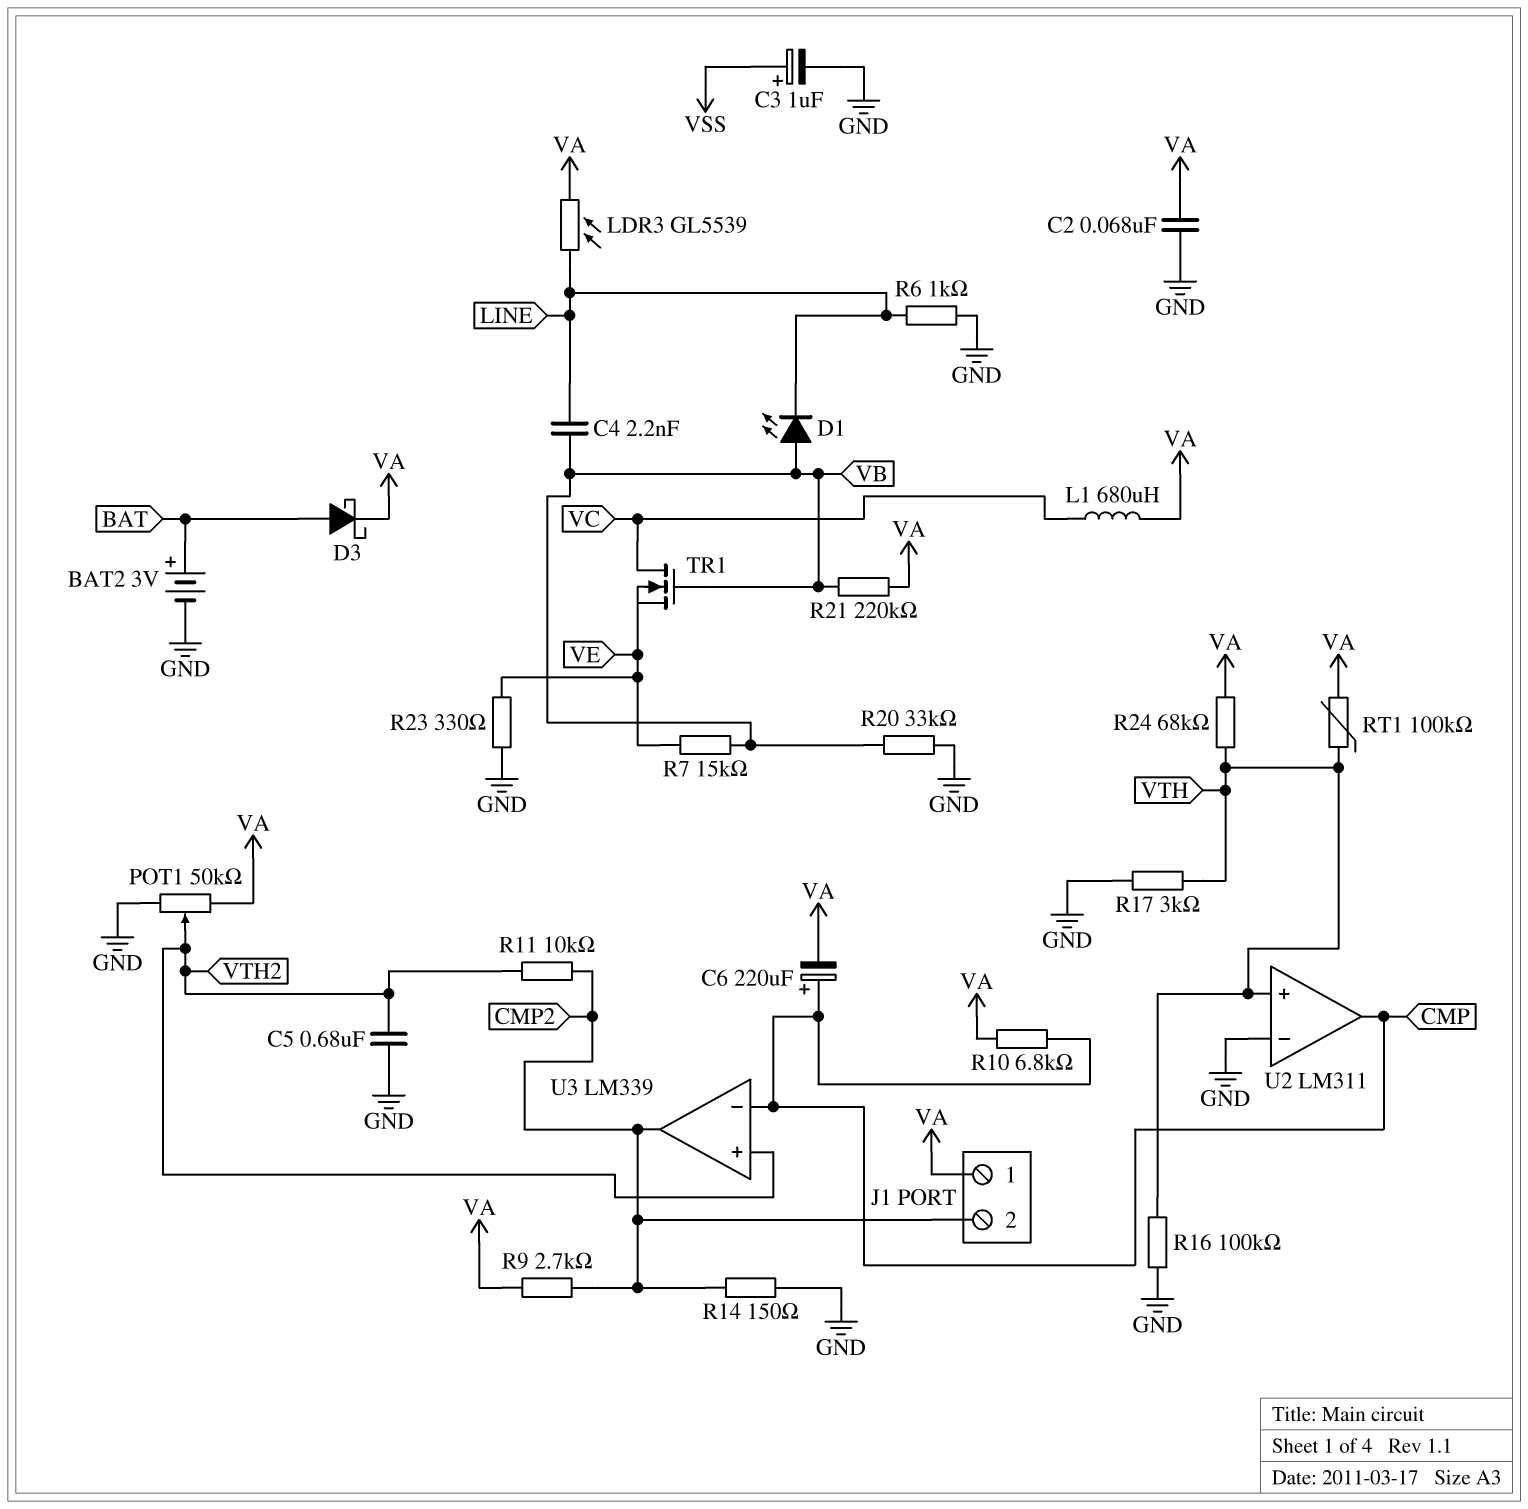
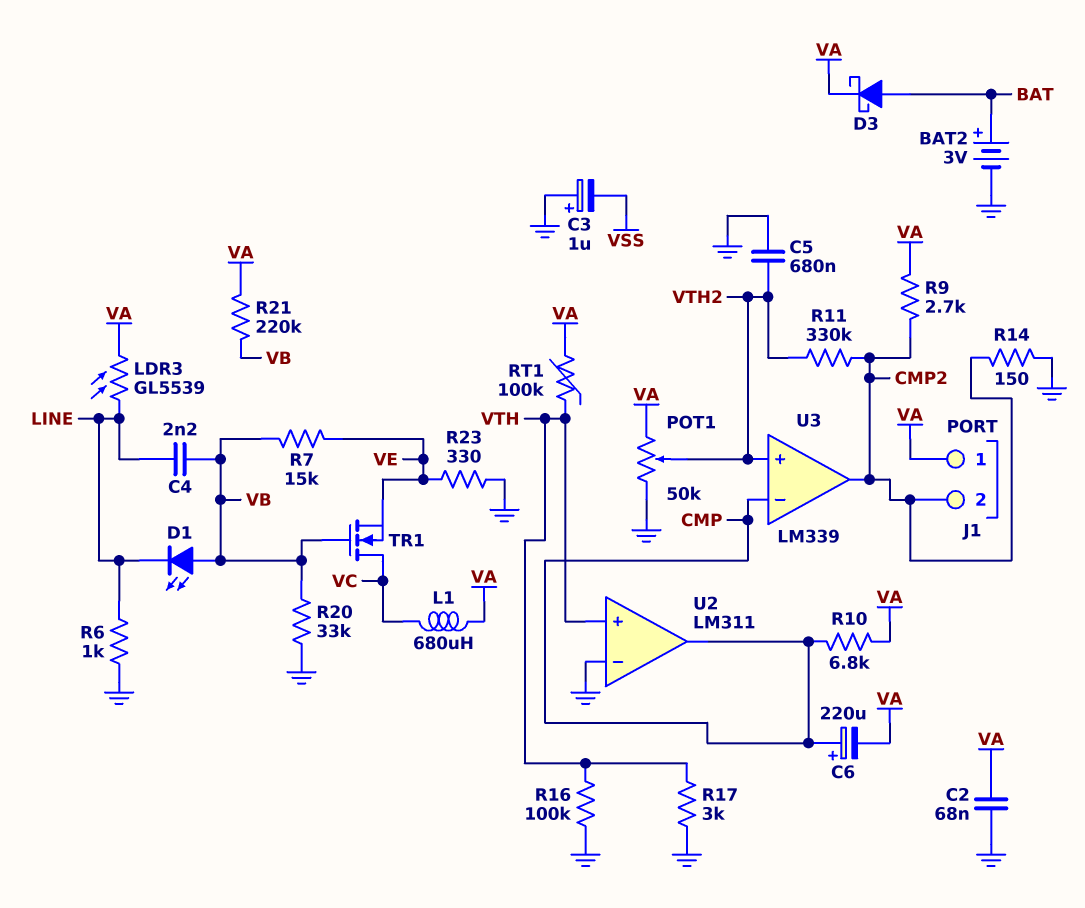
C3: 1uF (plus VSS, minus GND) -> 1uF (plus GND, minus VSS)
R11: 10k (CMP2, VTH2) -> 330k (CMP2, VTH2)
R24: 68k (VA, VTH) -> none

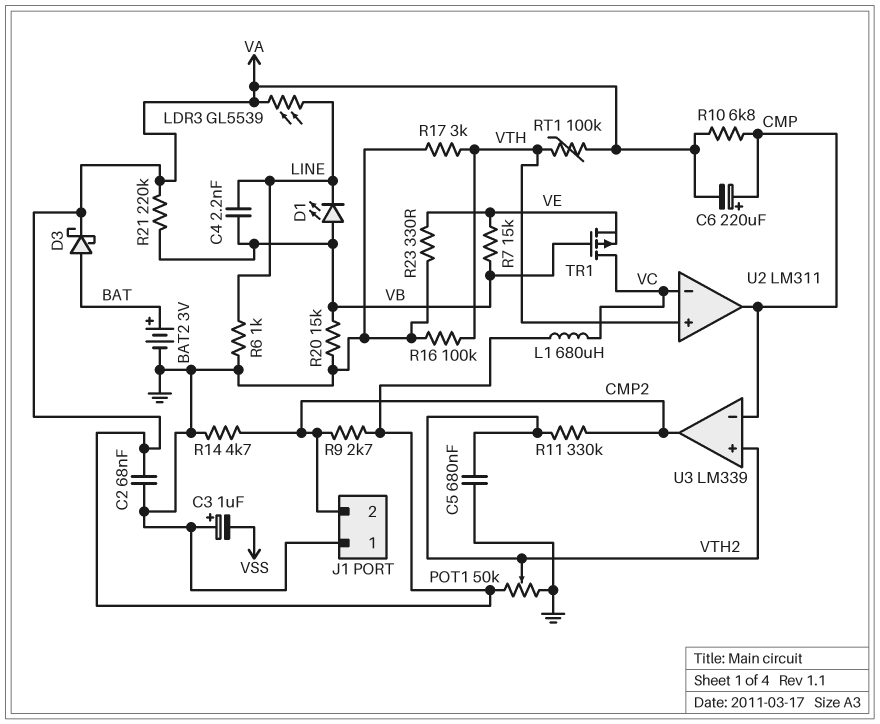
J1 pin 1: VA -> GND
R14: 150 (CMP2, GND) -> 4.7k (CMP2, GND)
R20: 33k (GND, VB) -> 15k (GND, VB)
TR1: NMOS (G VB, D VC, S VE) -> PMOS (G VB, D VC, S VE)
U2 pin in-: GND -> VC

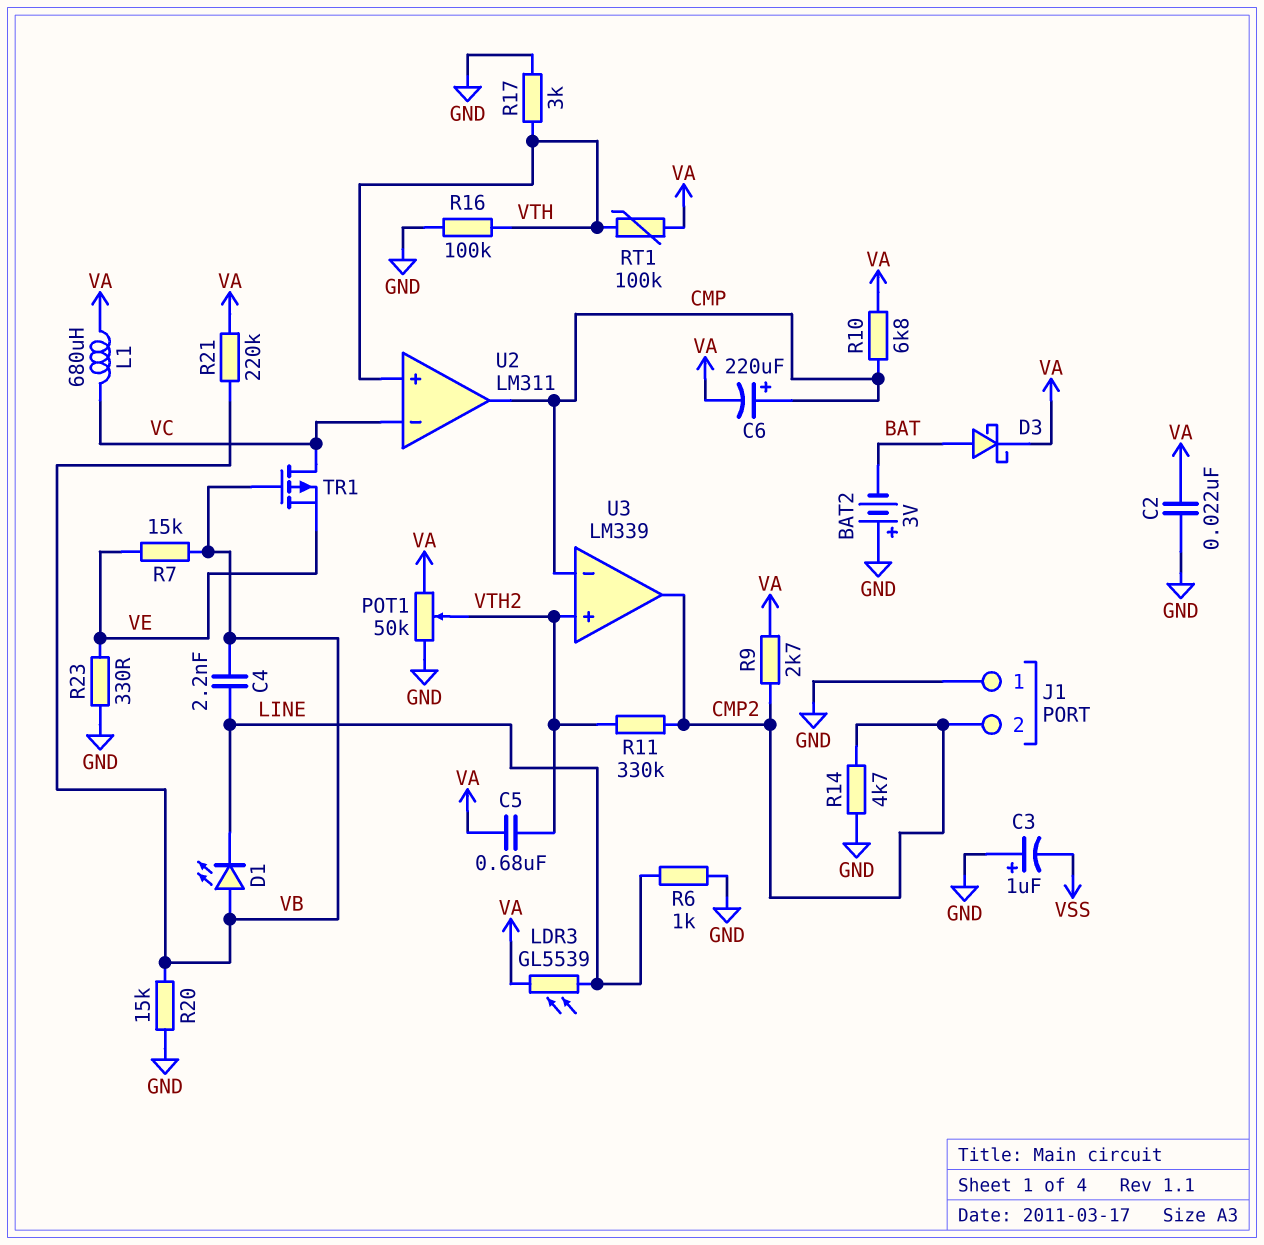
BAT2: 3V (plus BAT, minus GND) -> 3V (plus GND, minus BAT)
C2: 68nF (GND, VA) -> 22nF (GND, VA)
C5: 680nF (GND, VTH2) -> 680nF (VA, VTH2)

